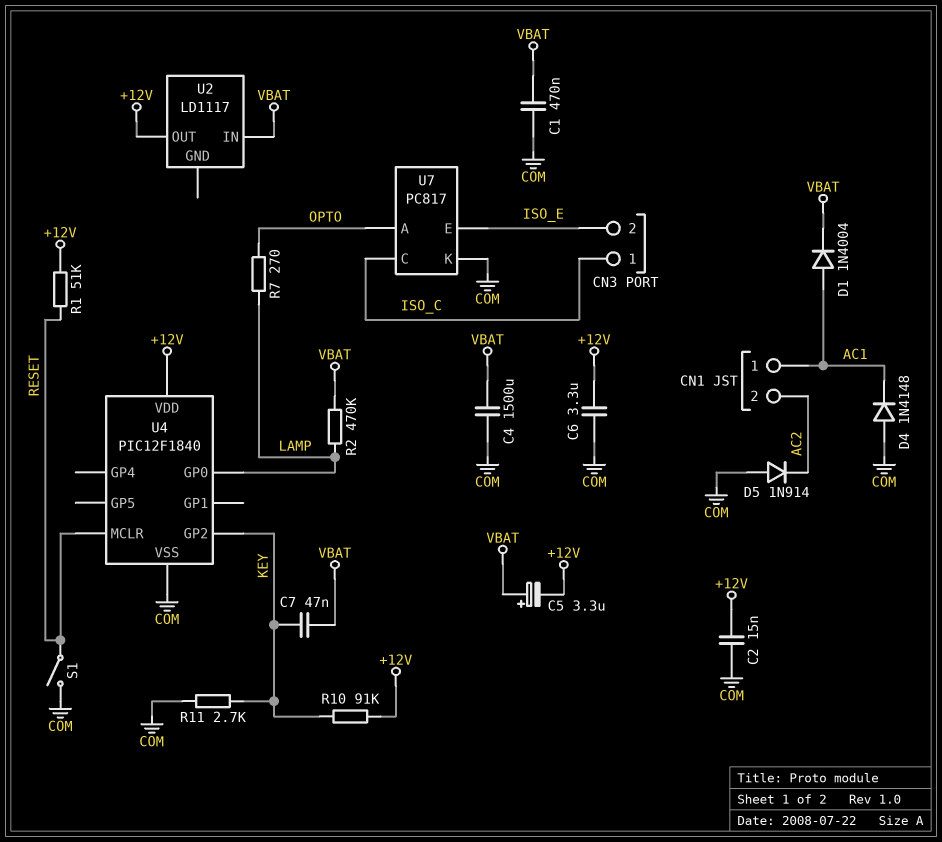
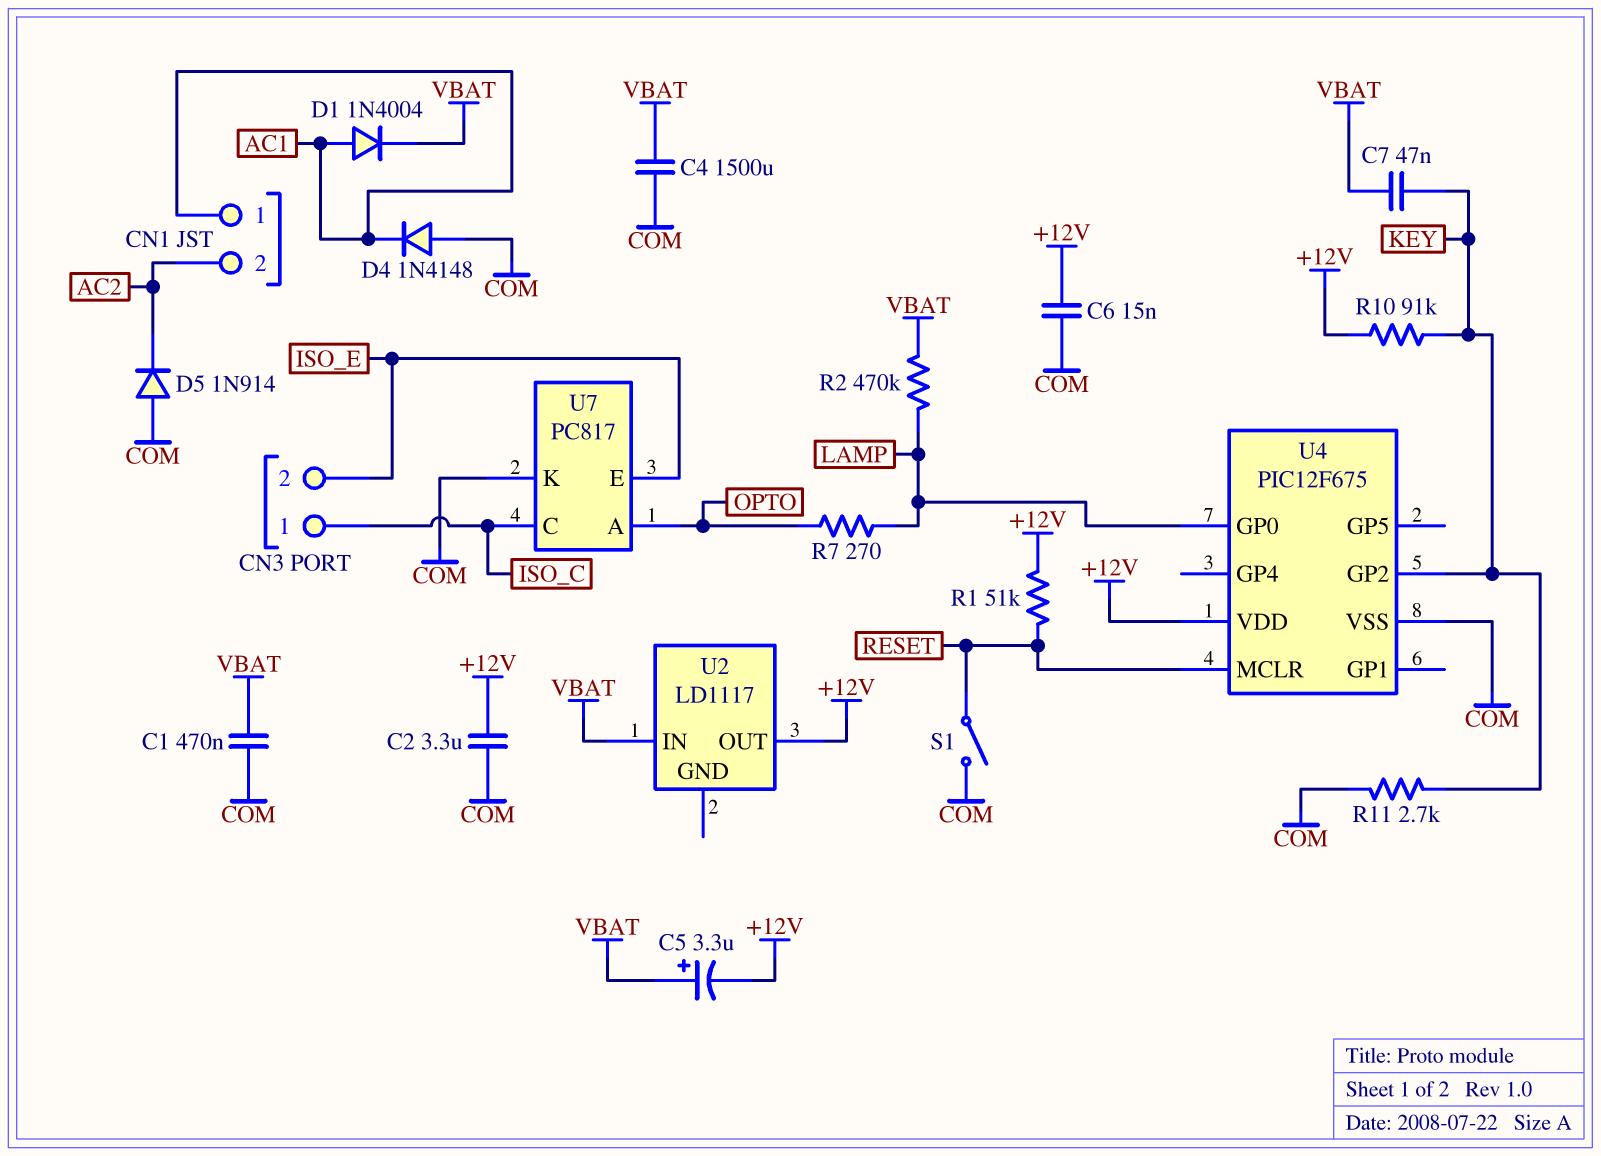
C2: 15nF (+12V, COM) -> 3.3uF (+12V, COM)
C6: 3.3uF (+12V, COM) -> 15nF (+12V, COM)
U4: PIC12F1840 -> PIC12F675

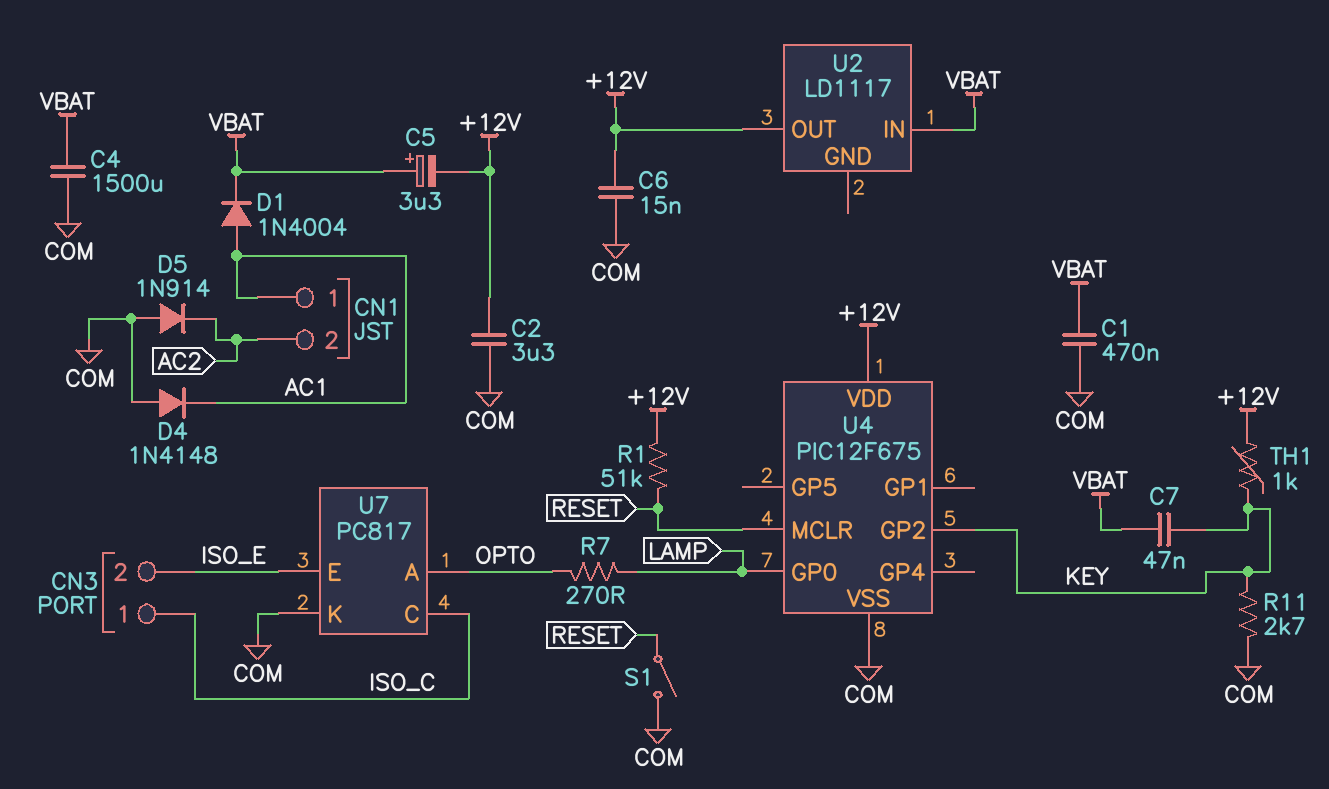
R2: 470k (LAMP, VBAT) -> none
R10: 91k (+12V, KEY) -> none
TH1: none -> 1k (+12V, KEY)

